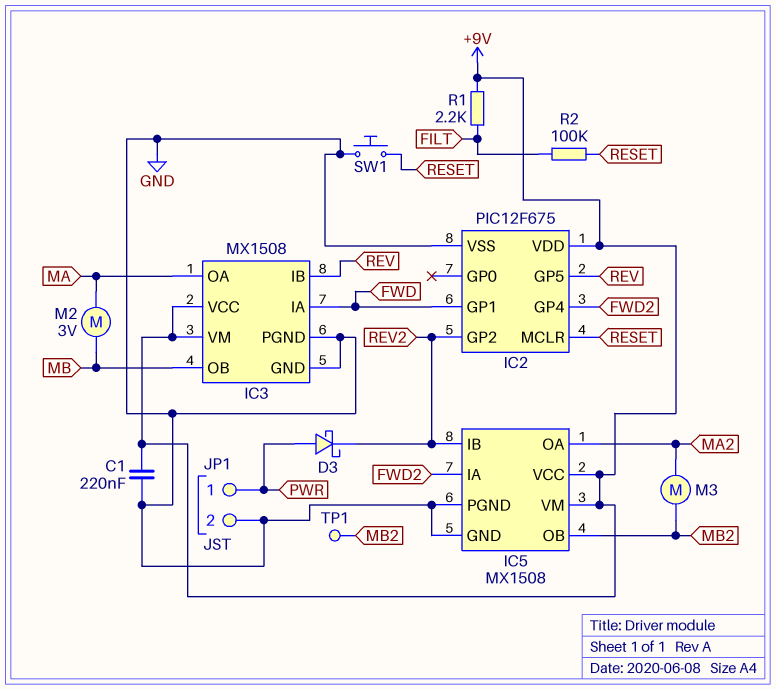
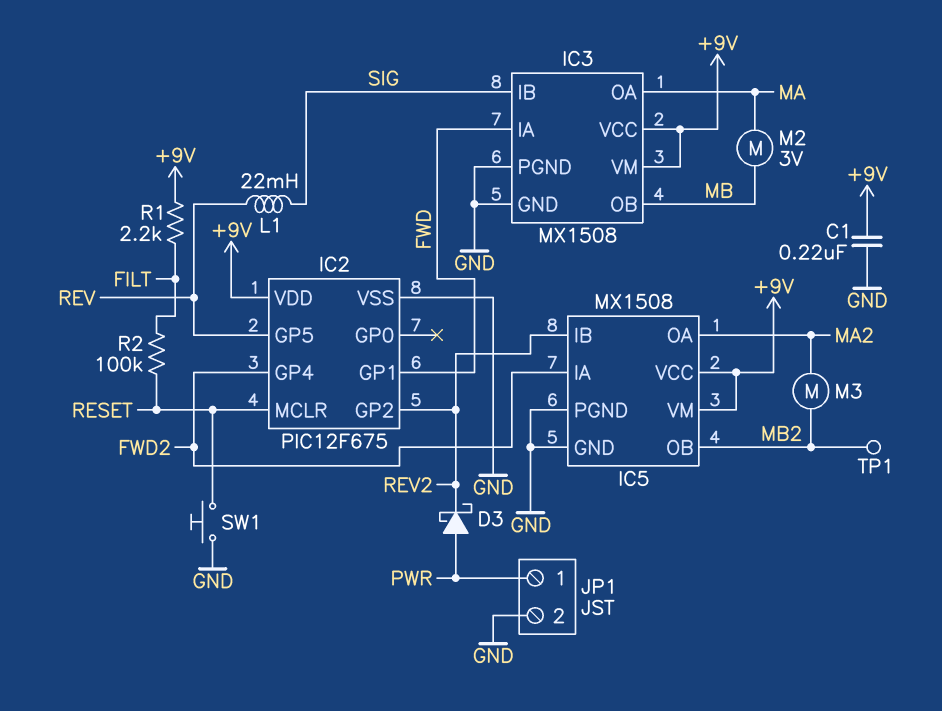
IC3 pin IB: REV -> SIG
L1: none -> 22mH (REV, SIG)

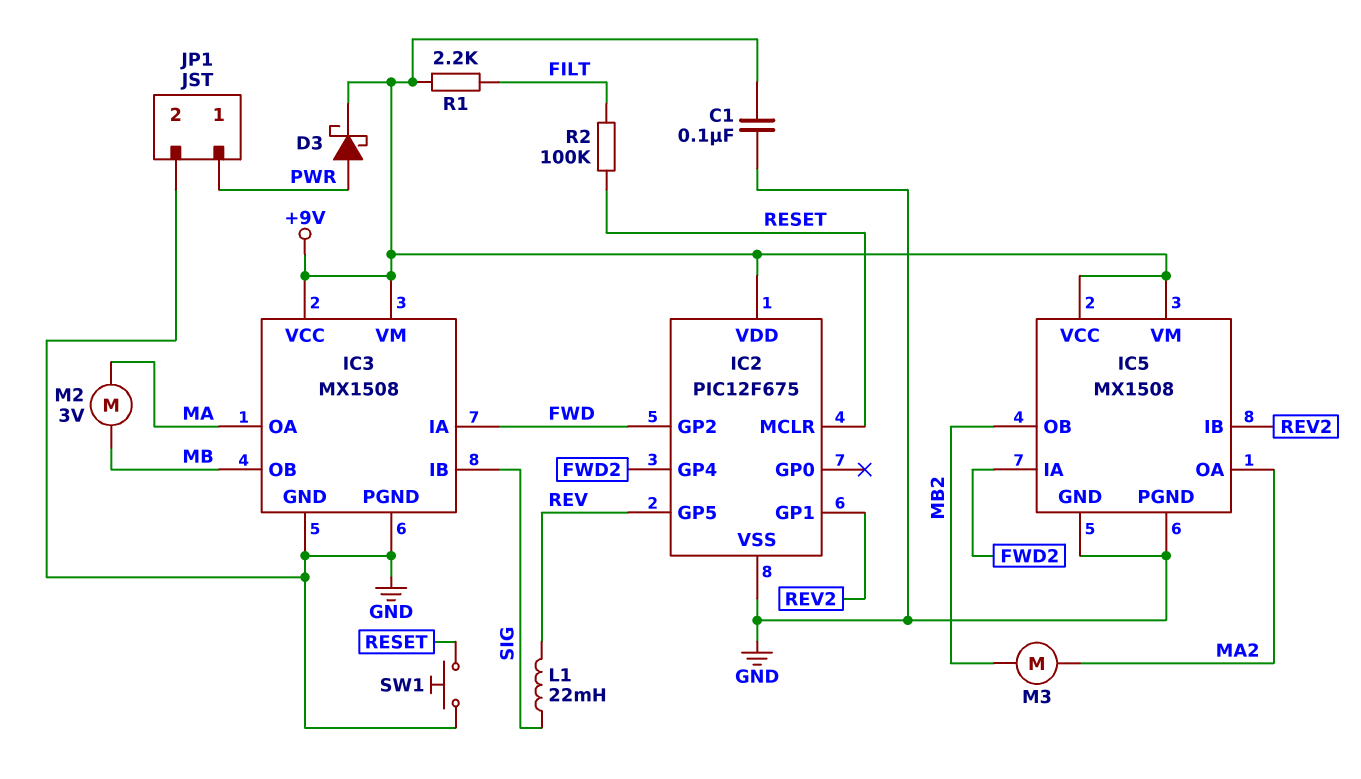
C1: 220nF (+9V, GND) -> 100nF (+9V, GND)
D3: schottky (A PWR, K REV2) -> schottky (A PWR, K +9V)
IC2 pin GP1: FWD -> REV2
IC2 pin GP2: REV2 -> FWD
TP1: test point (MB2) -> none

